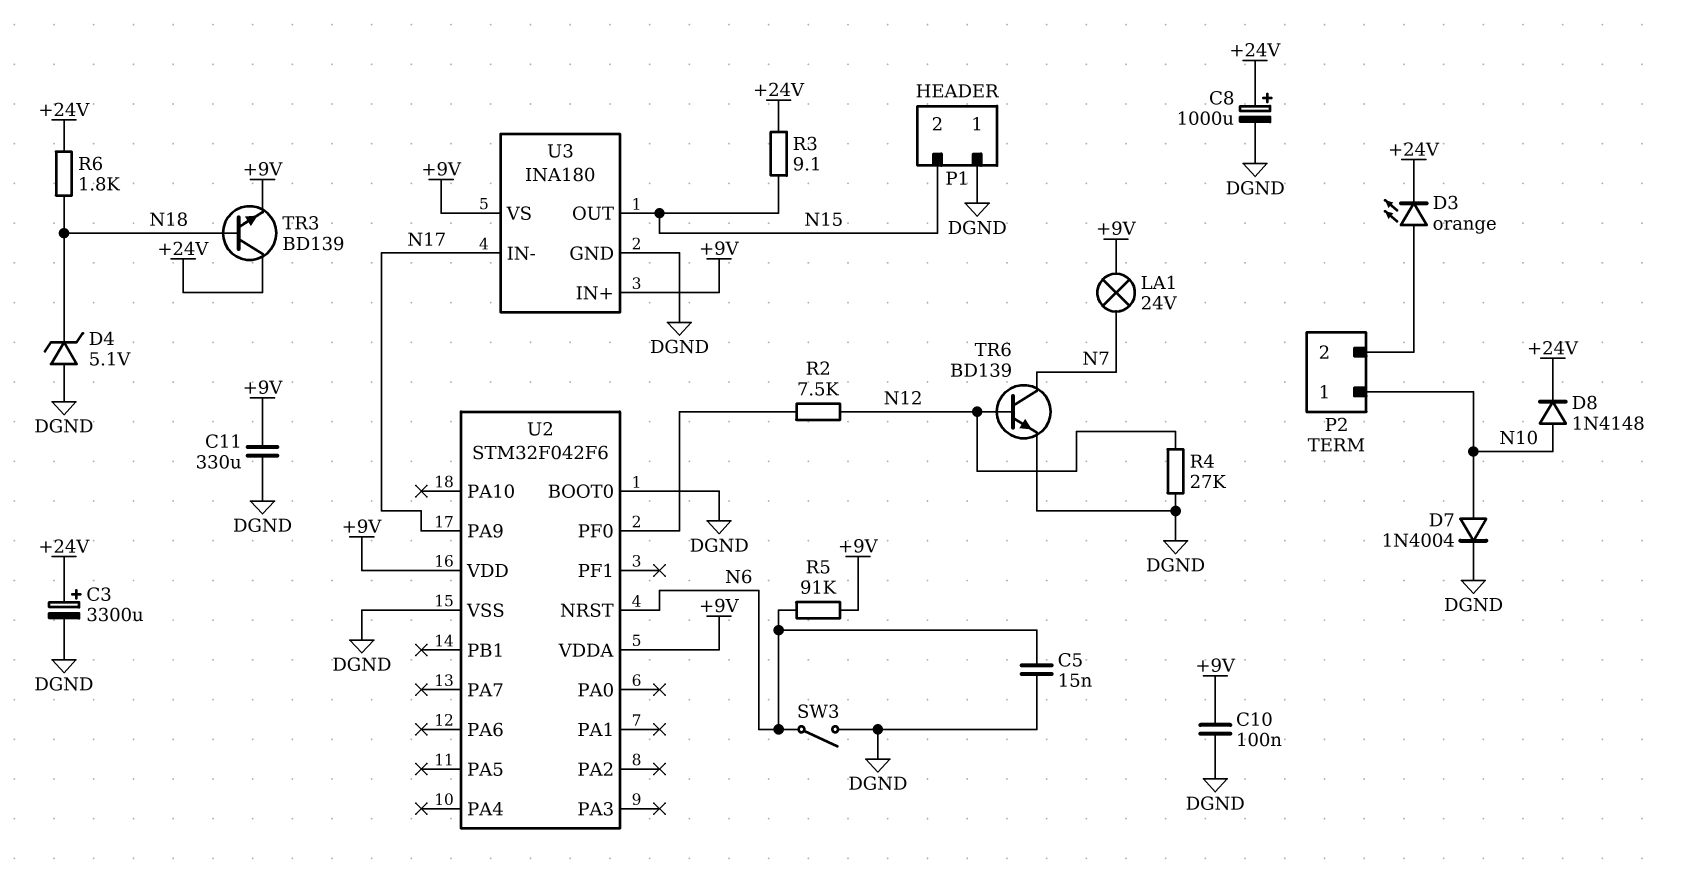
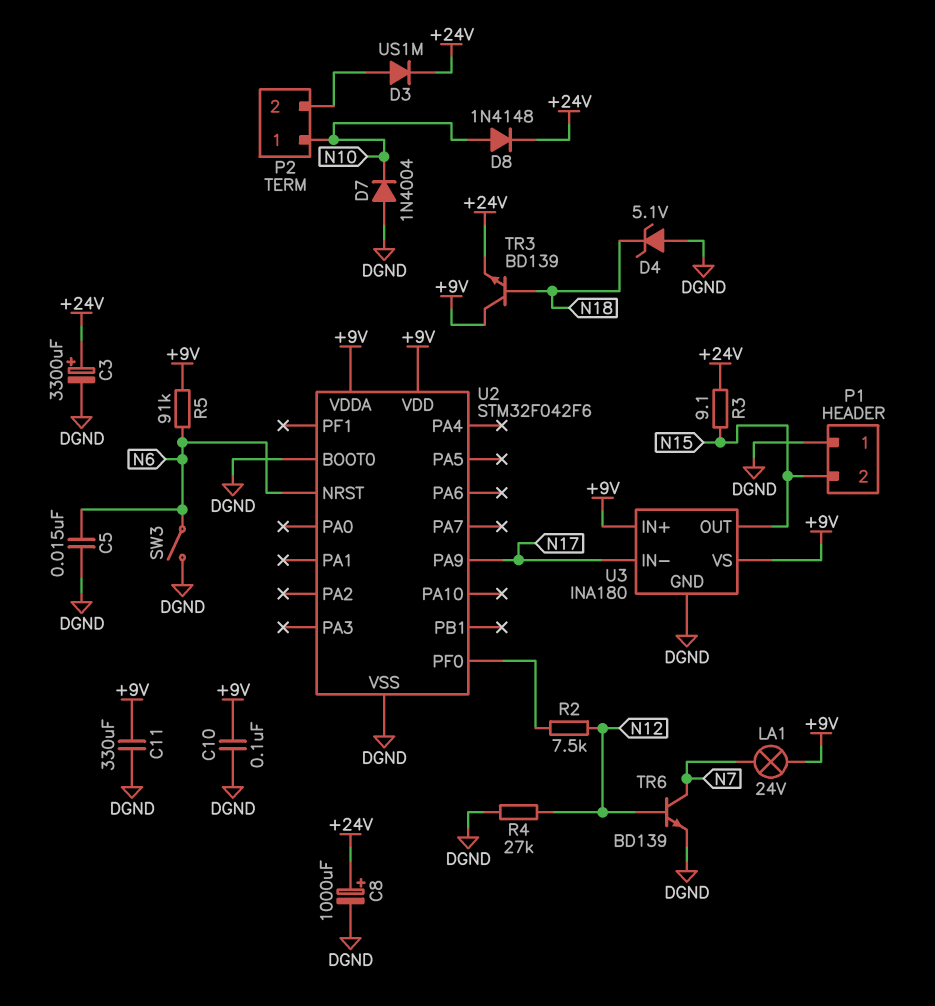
D3: LED orange (A P2/2, K +24V) -> diode US1M (A P2/2, K +24V)
D7: diode 1N4004 (A N10, K DGND) -> diode 1N4004 (A DGND, K N10)
R6: 1.8k (+24V, N18) -> none
TR3: NPN BD139 (B N18, C +24V, E +9V) -> NPN BD139 (B N18, C +9V, E +24V)

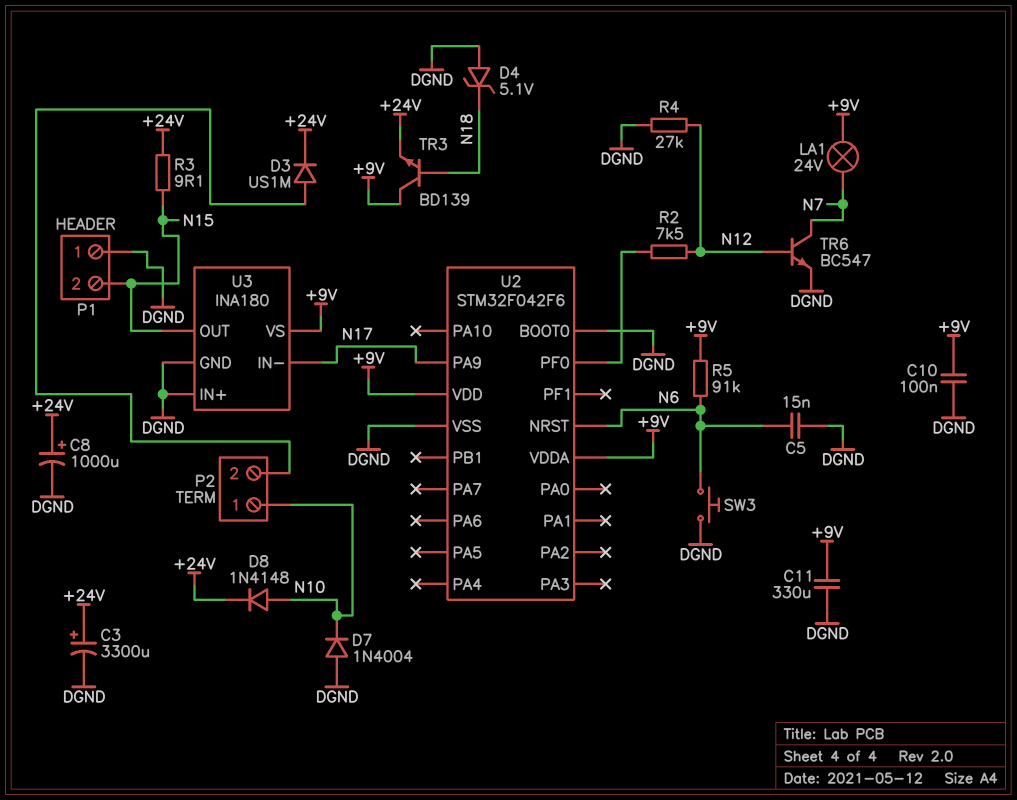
SW3: switch (DGND, N6) -> button (DGND, N6)
TR6: NPN BD139 (B N12, C N7, E DGND) -> NPN BC547 (B N12, C N7, E DGND)
U3 pin IN+: +9V -> DGND

